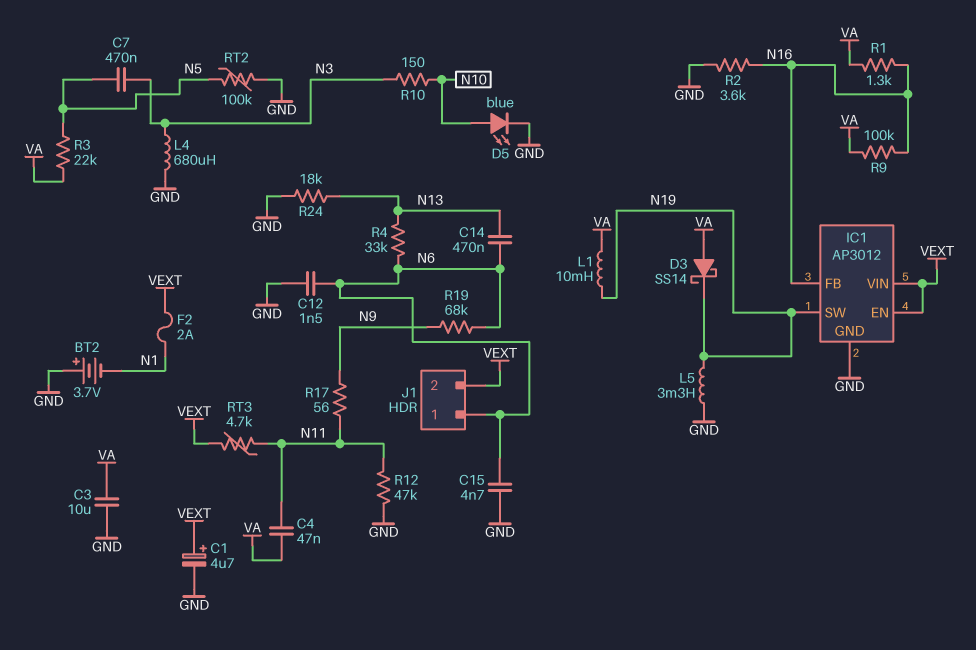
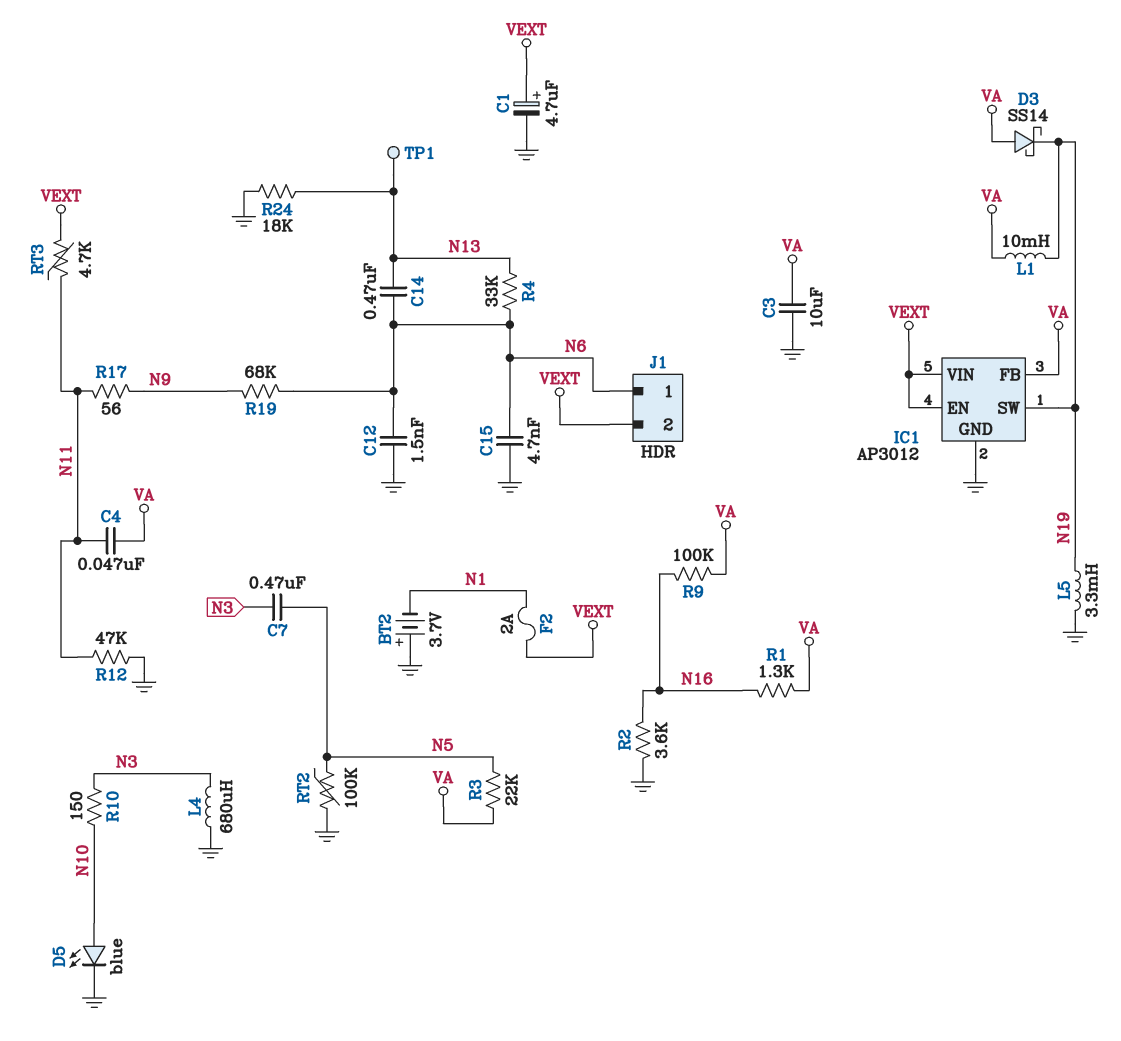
IC1 pin FB: N16 -> VA
TP1: none -> test point (N13)

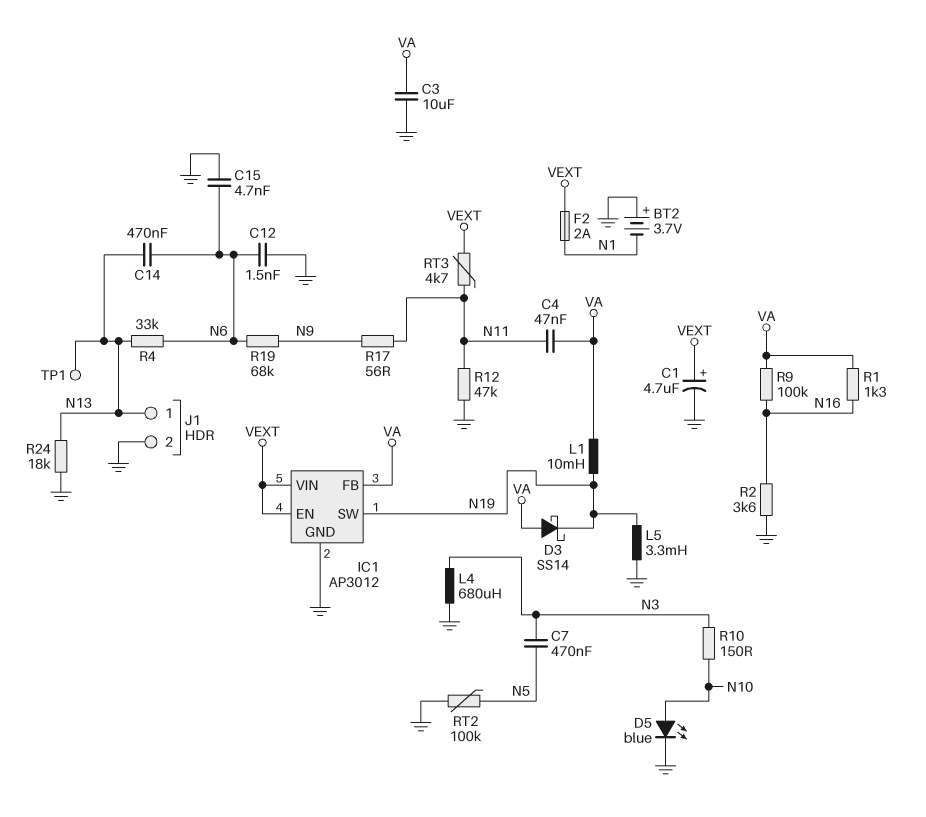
J1 pin 1: N6 -> N13
J1 pin 2: VEXT -> GND
R3: 22k (N5, VA) -> none

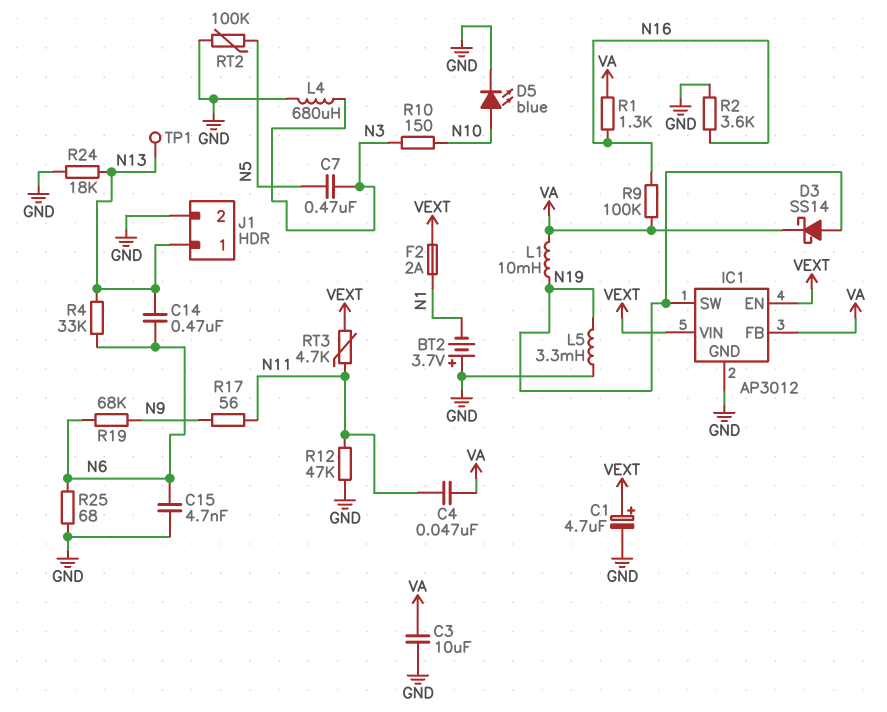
C12: 1.5nF (GND, N6) -> none
D3: schottky SS14 (A VA, K N19) -> schottky SS14 (A N19, K VA)
R25: none -> 68 (GND, N6)

